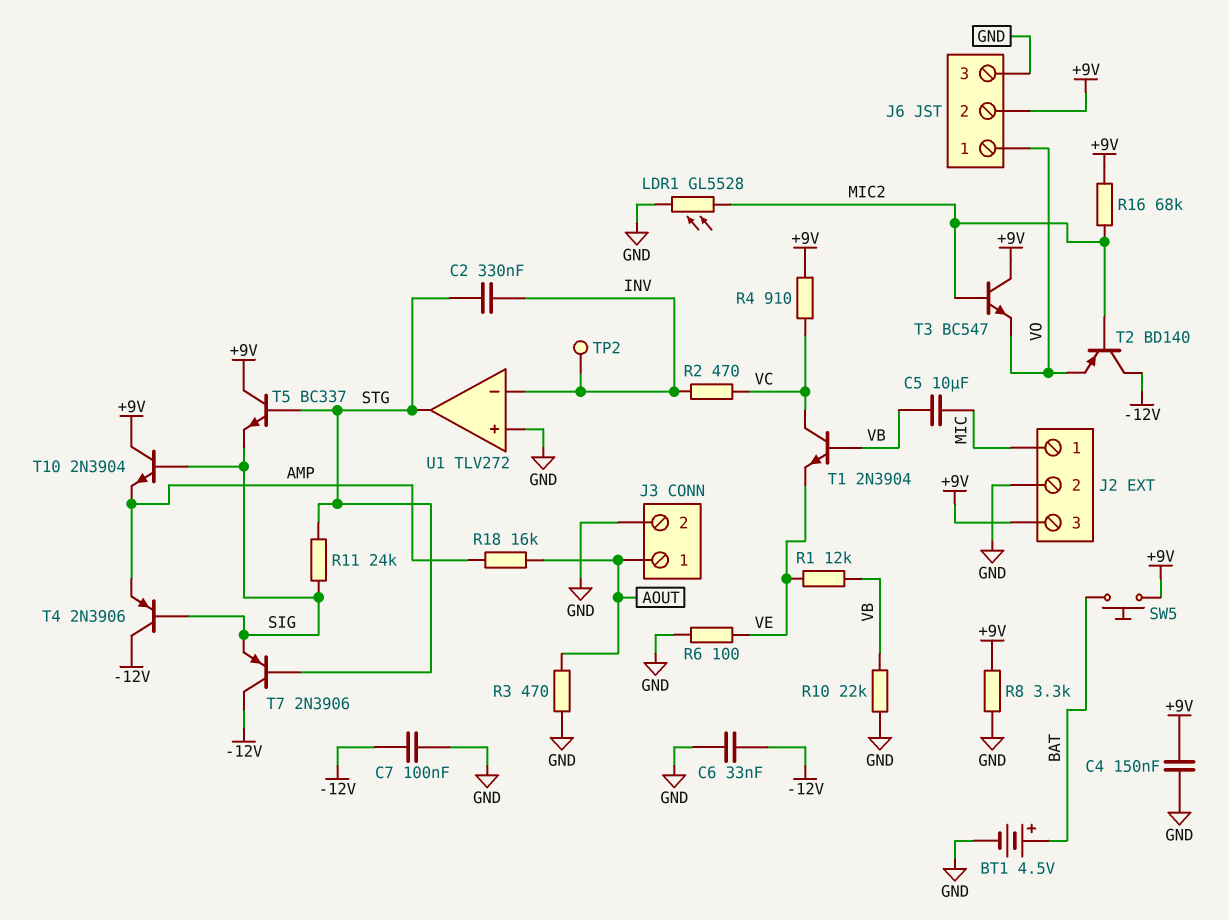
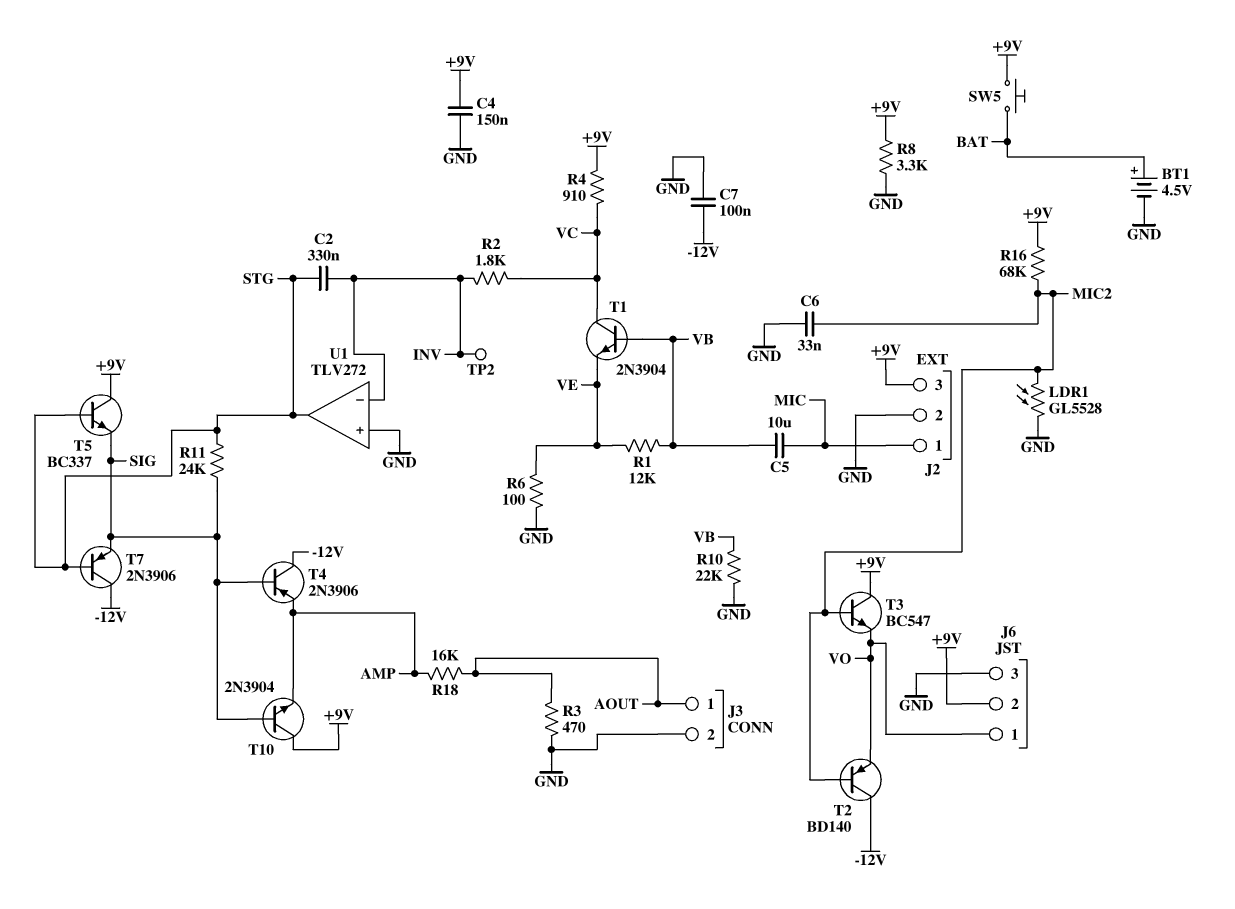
C6: 33nF (-12V, GND) -> 33nF (GND, MIC2)
R2: 470 (INV, VC) -> 1.8k (INV, VC)

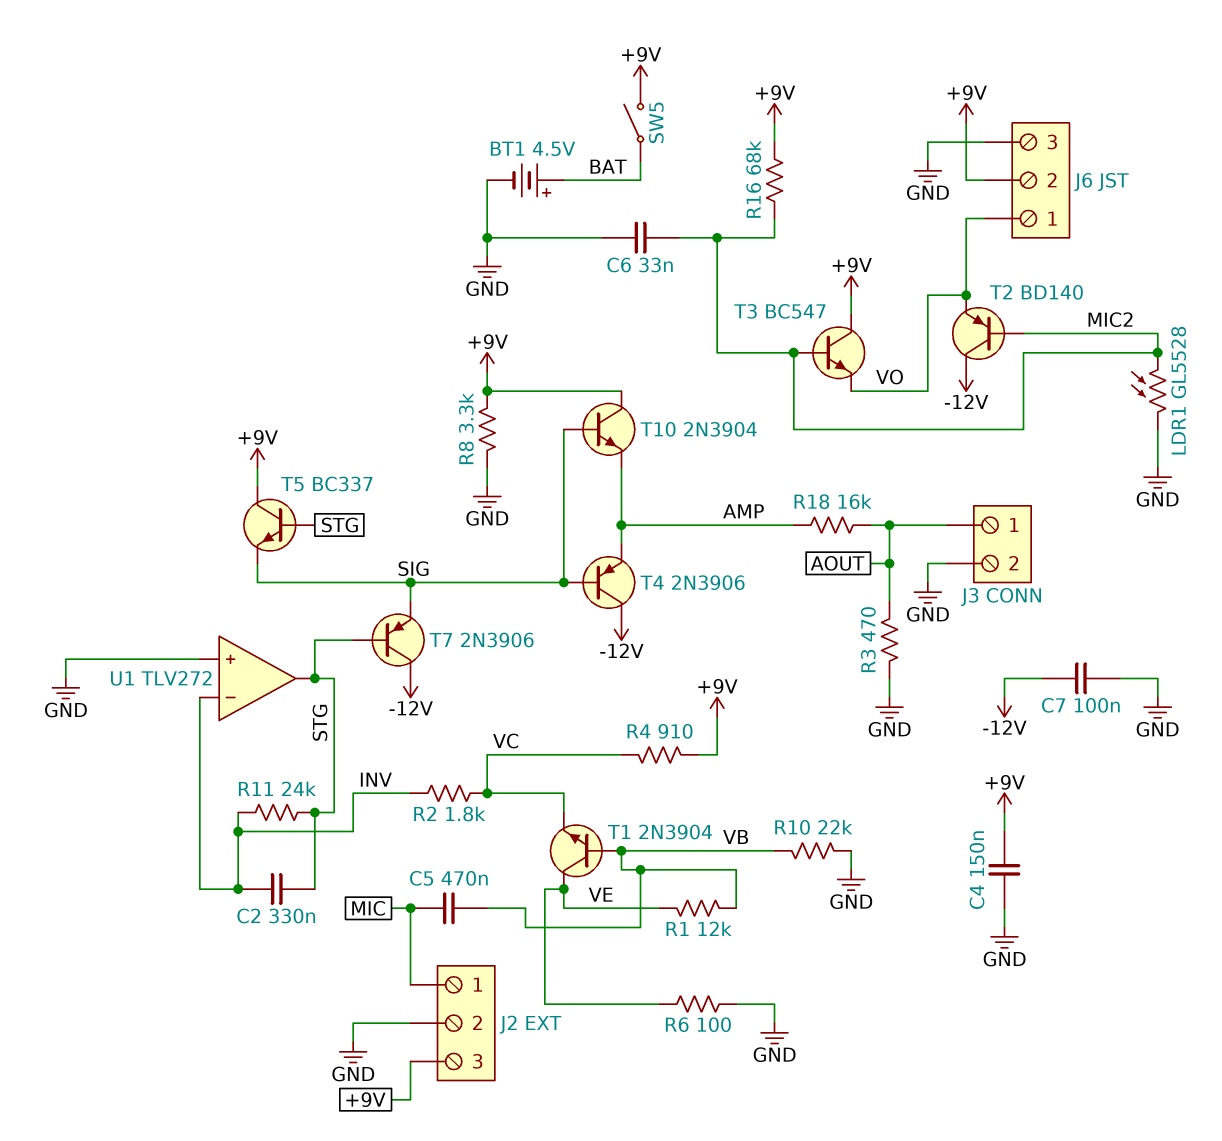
C5: 10uF (MIC, VB) -> 470nF (MIC, VB)
R11: 24k (SIG, STG) -> 24k (INV, STG)
SW5: button (+9V, BAT) -> switch (+9V, BAT)
T1: NPN 2N3904 (B VB, C VC, E VE) -> NPN 2N3904 (B VB, C VE, E VC)
TP2: test point (INV) -> none

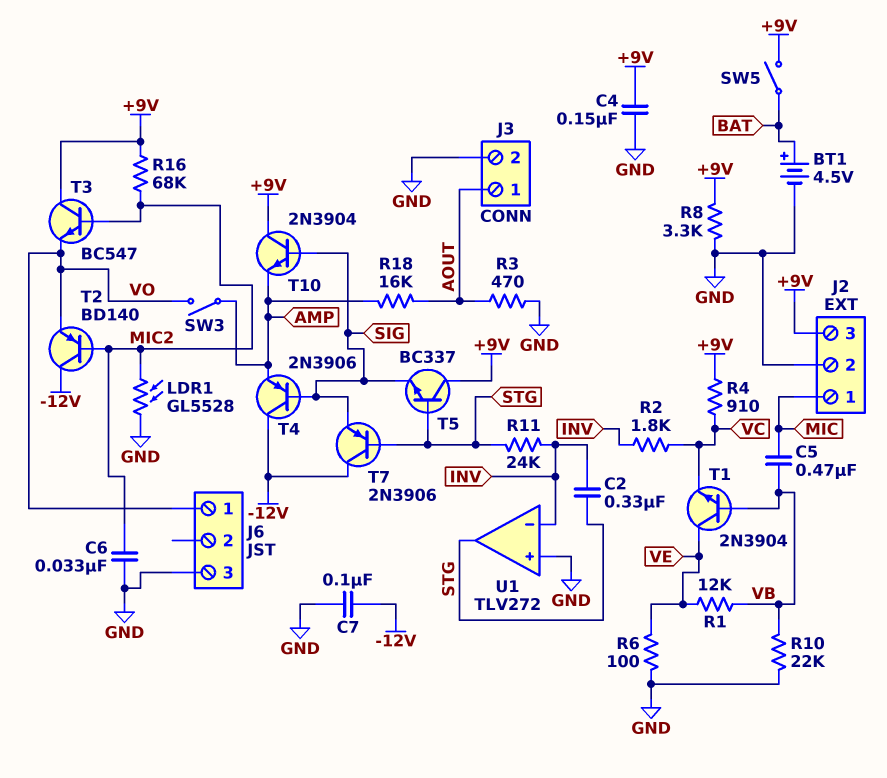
J6 pin 2: +9V -> none
SW3: none -> switch (AMP, VO)

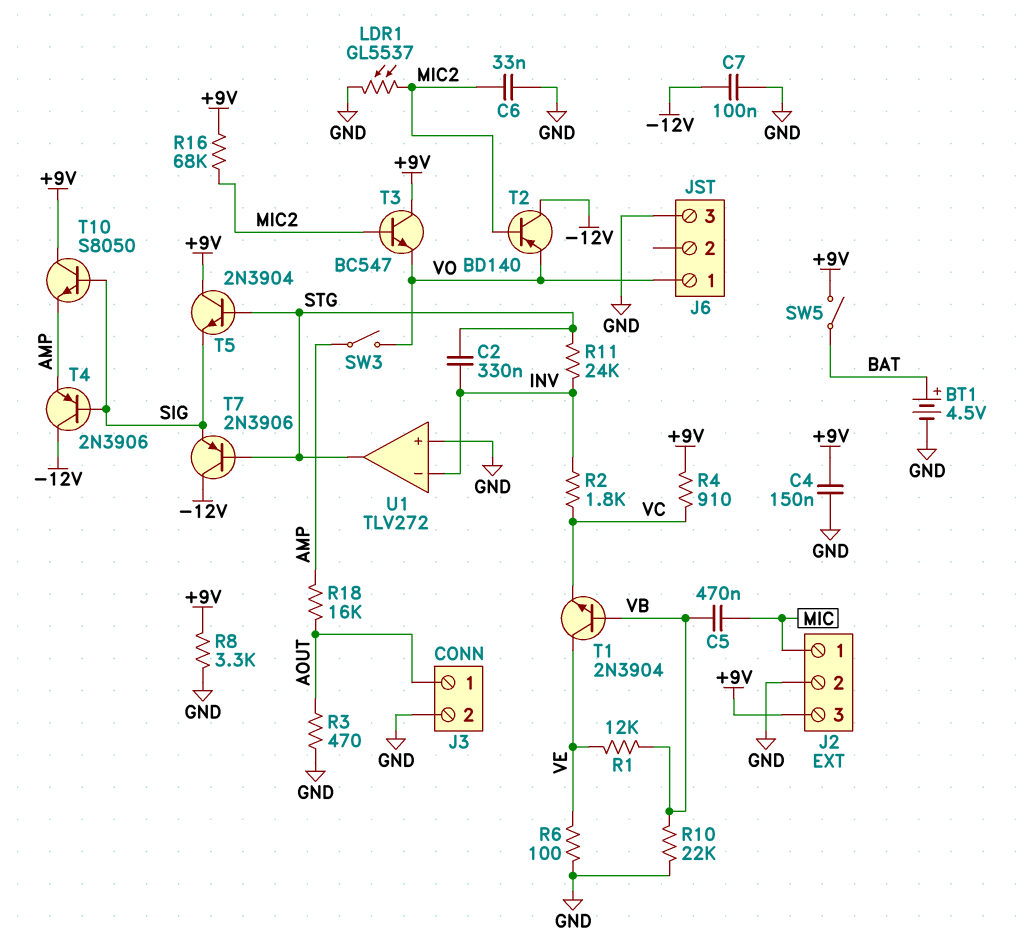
LDR1: GL5528 (GND, MIC2) -> GL5537 (GND, MIC2)
T5: NPN BC337 (B STG, C +9V, E SIG) -> NPN 2N3904 (B STG, C +9V, E SIG)
T10: NPN 2N3904 (B SIG, C +9V, E AMP) -> NPN S8050 (B SIG, C +9V, E AMP)

